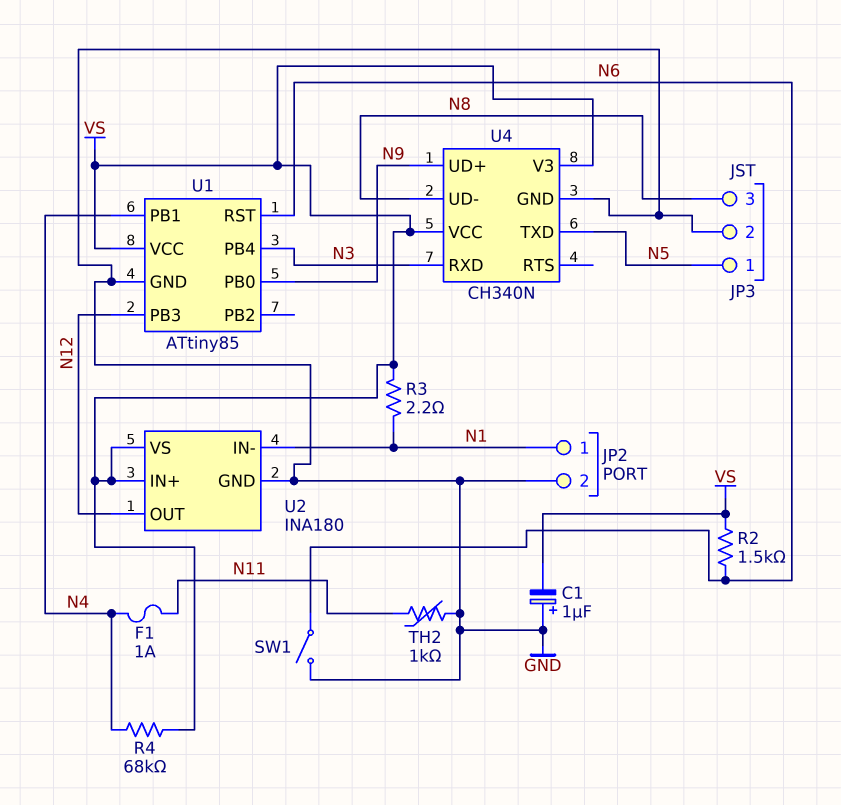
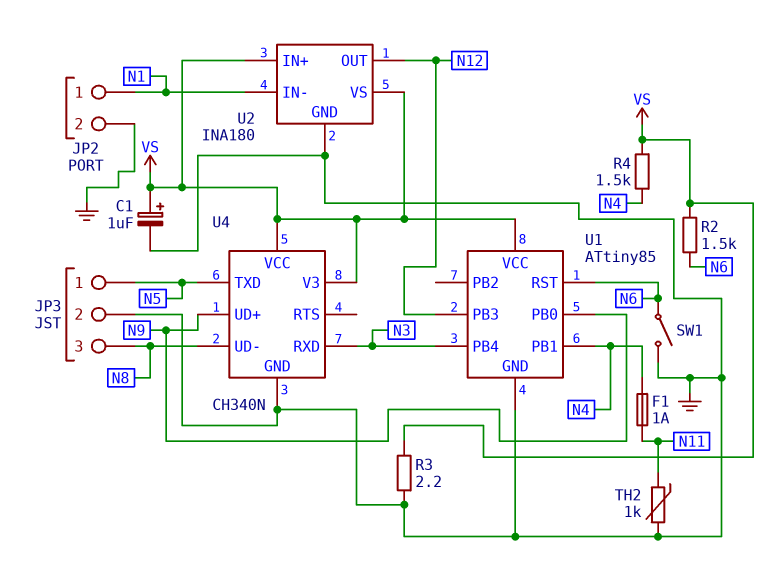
C1: 1uF (plus GND, minus VS) -> 1uF (plus VS, minus GND)
R3: 2.2 (N1, VS) -> 2.2 (GND, VS)
R4: 68k (N4, VS) -> 1.5k (N4, VS)

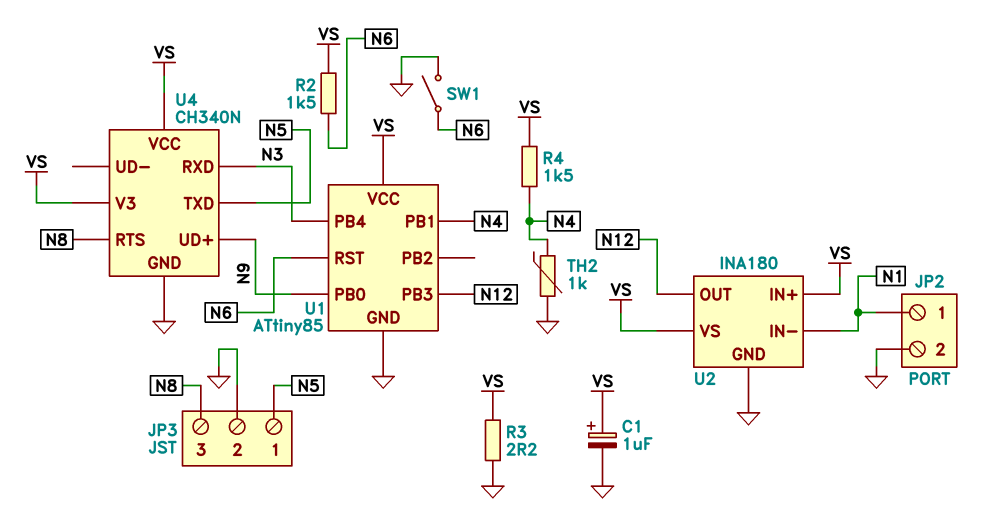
F1: 1A (N4, N11) -> none
TH2: 1k (GND, N11) -> 1k (GND, N4)
U4 pin RTS: none -> N8
U4 pin UD-: N8 -> none

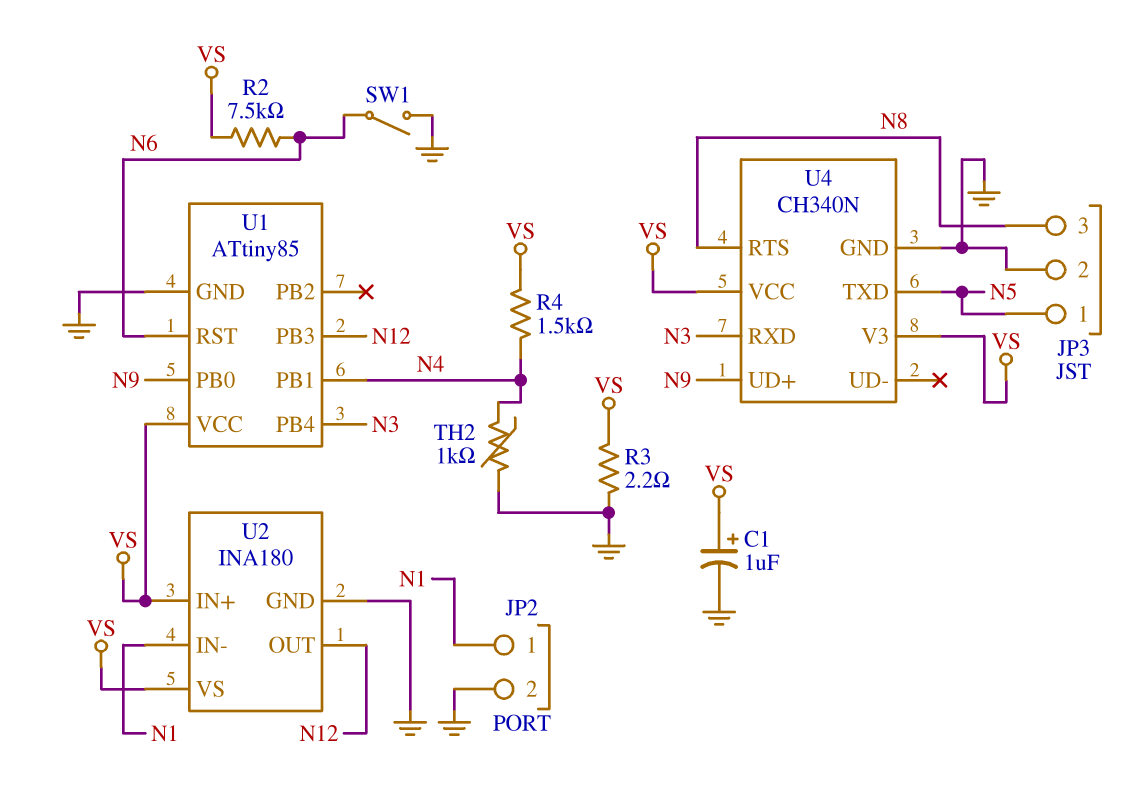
R2: 1.5k (N6, VS) -> 7.5k (N6, VS)

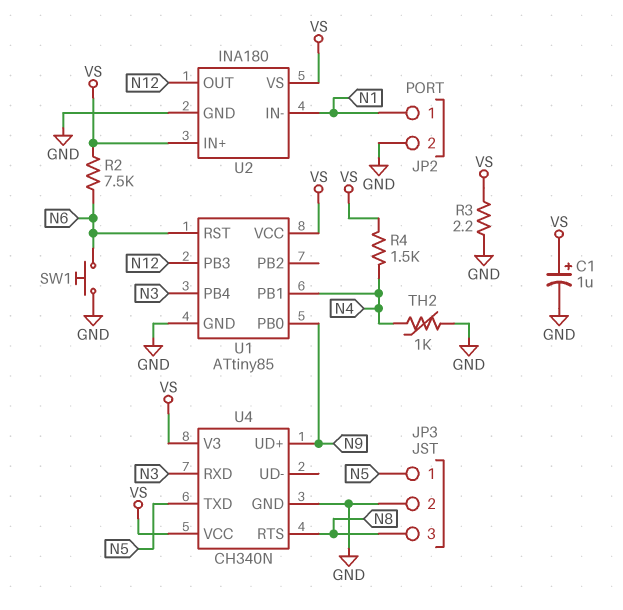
SW1: switch (GND, N6) -> button (GND, N6)

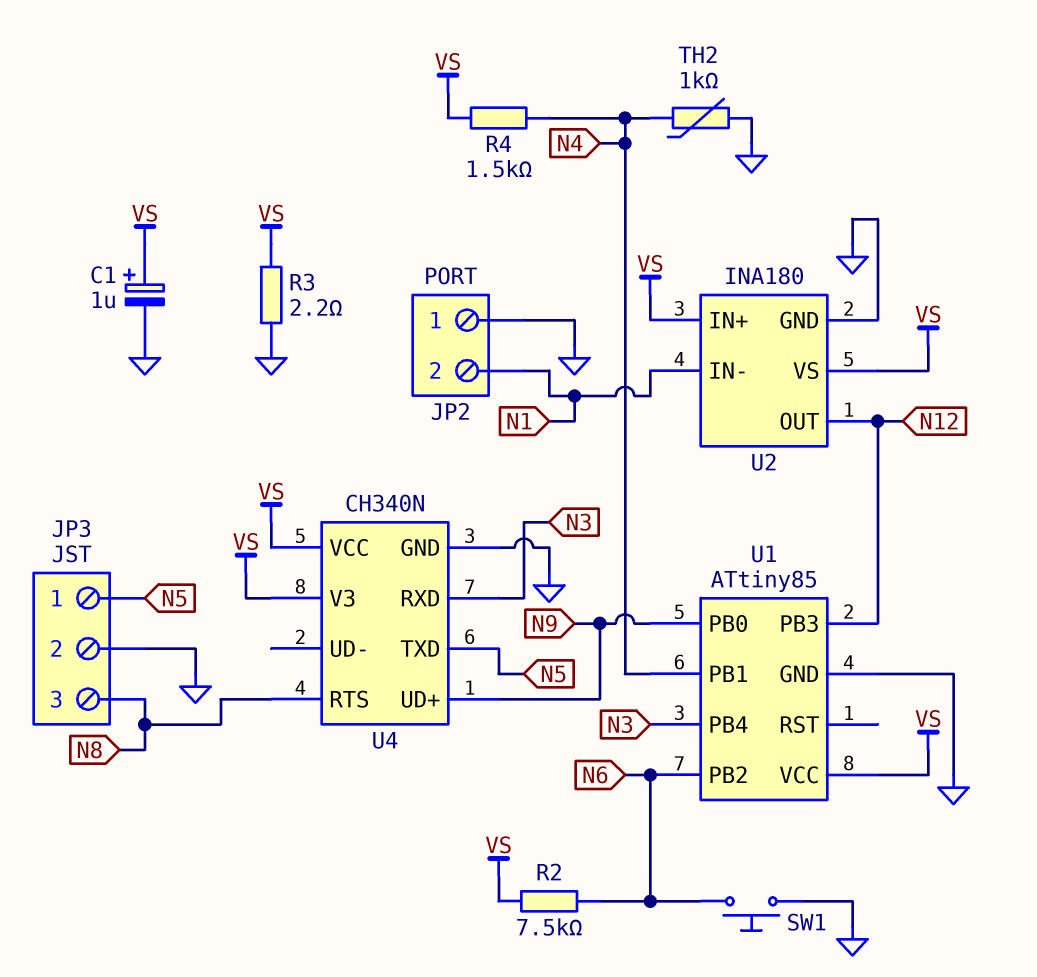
JP2 pin 1: N1 -> GND
JP2 pin 2: GND -> N1
U1 pin PB2: none -> N6
U1 pin RST: N6 -> none

